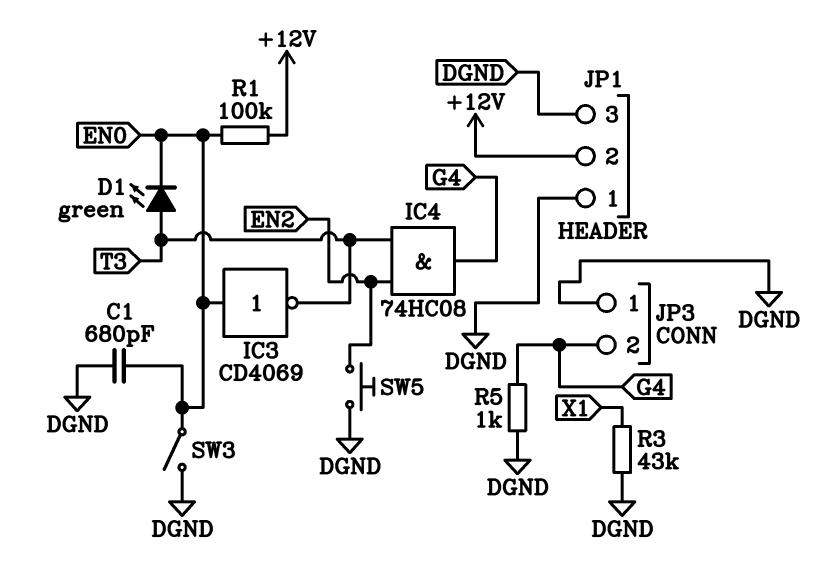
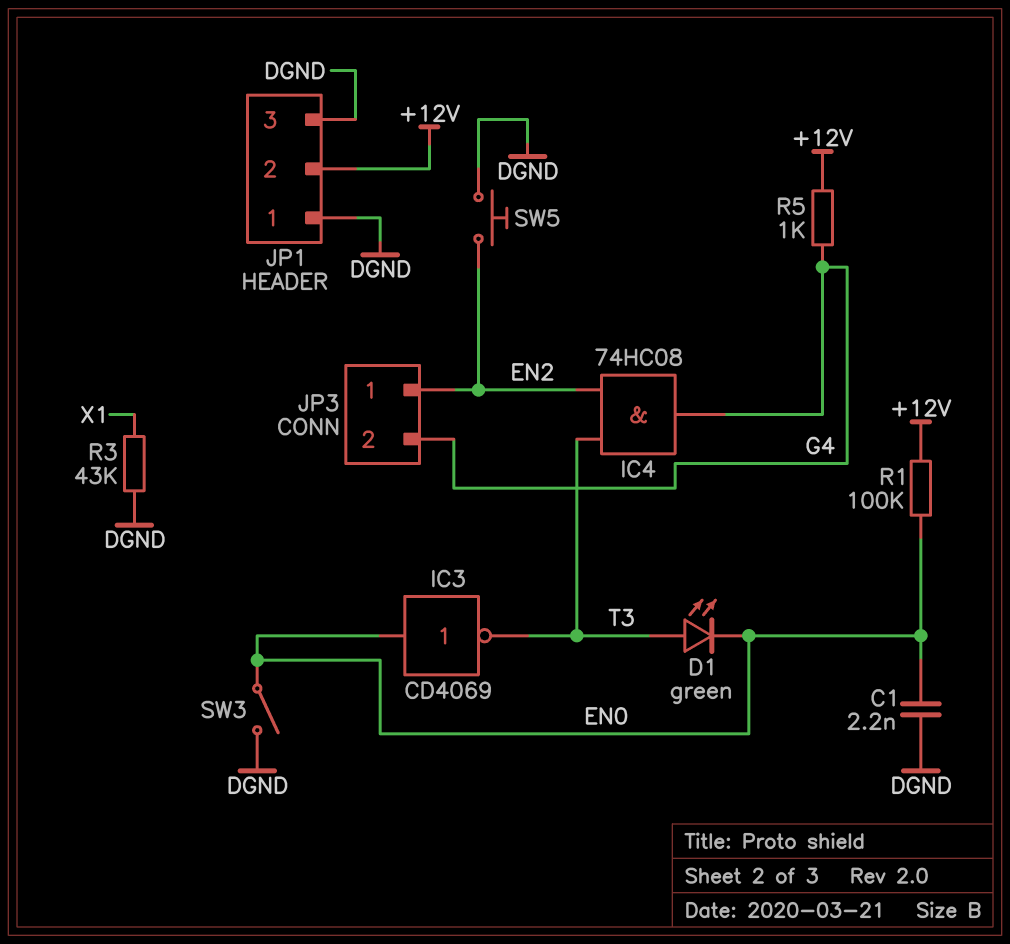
C1: 680pF (DGND, EN0) -> 2.2nF (DGND, EN0)
JP3 pin 1: DGND -> EN2
R5: 1k (DGND, G4) -> 1k (+12V, G4)

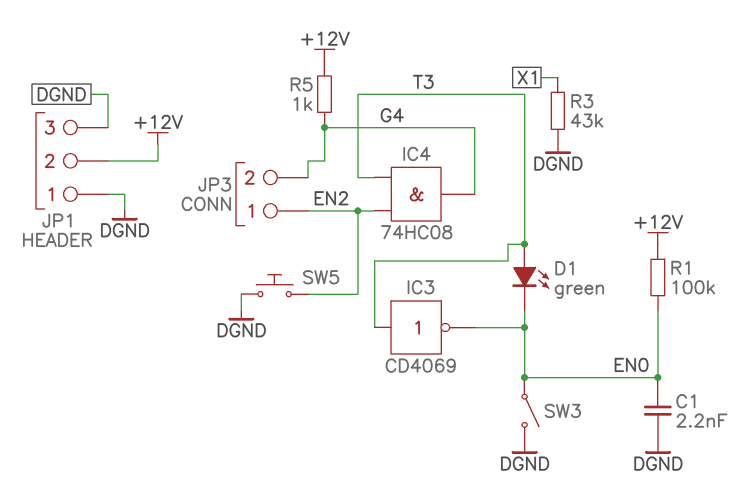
IC3: NOT CD4069 (in EN0, out T3) -> NOT CD4069 (in T3, out EN0)

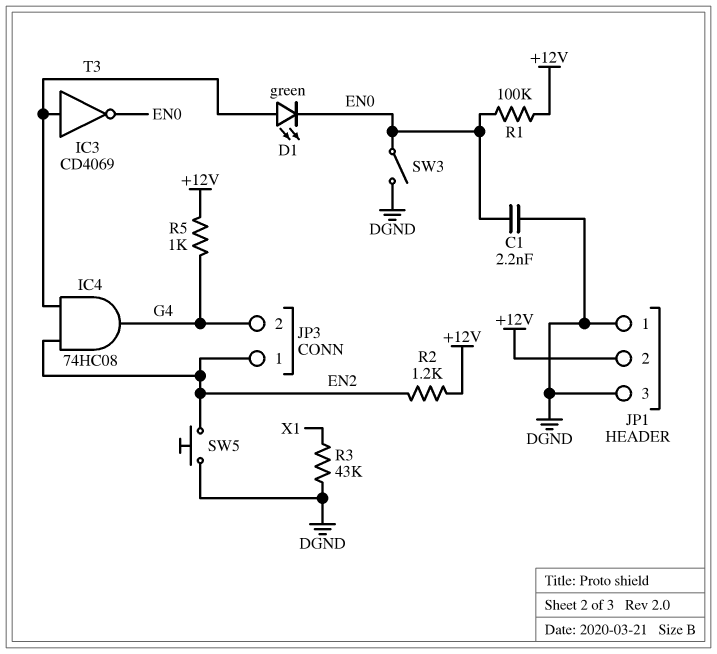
R2: none -> 1.2k (+12V, EN2)

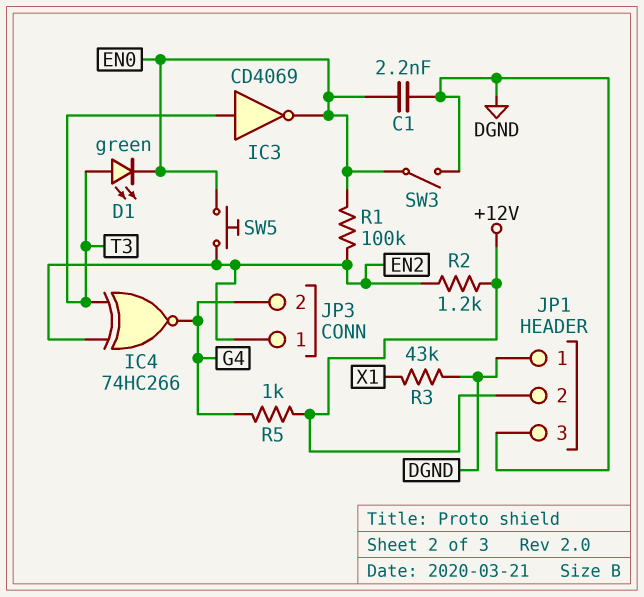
IC4: AND 74HC08 (in EN2, in T3, out G4) -> XNOR 74HC266 (in EN2, in T3, out G4)
R1: 100k (+12V, EN0) -> 100k (EN0, EN2)
SW5: button (DGND, EN2) -> button (EN0, EN2)

